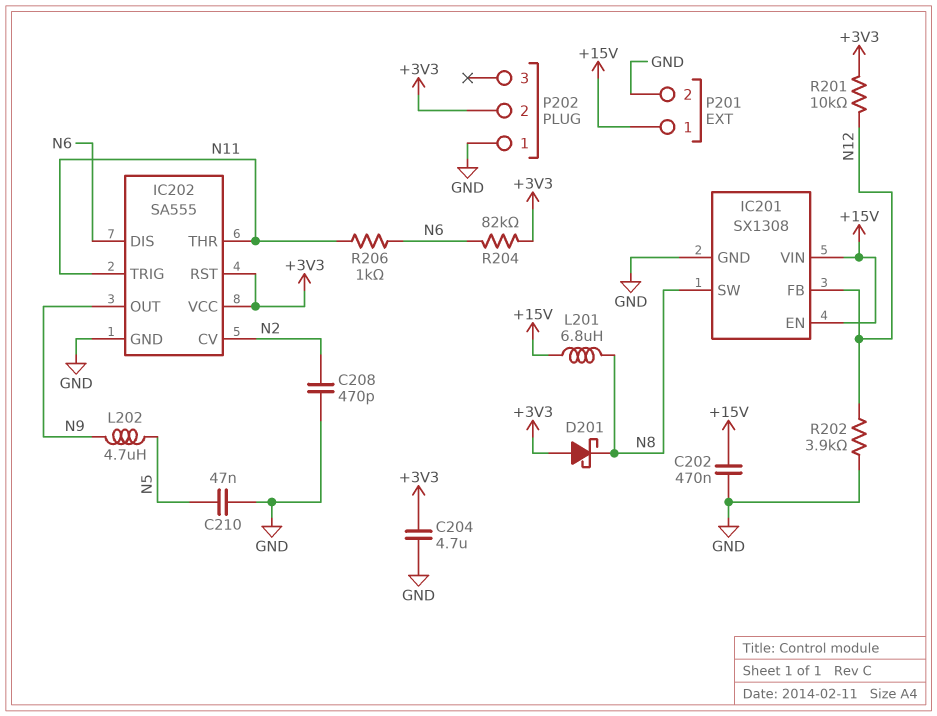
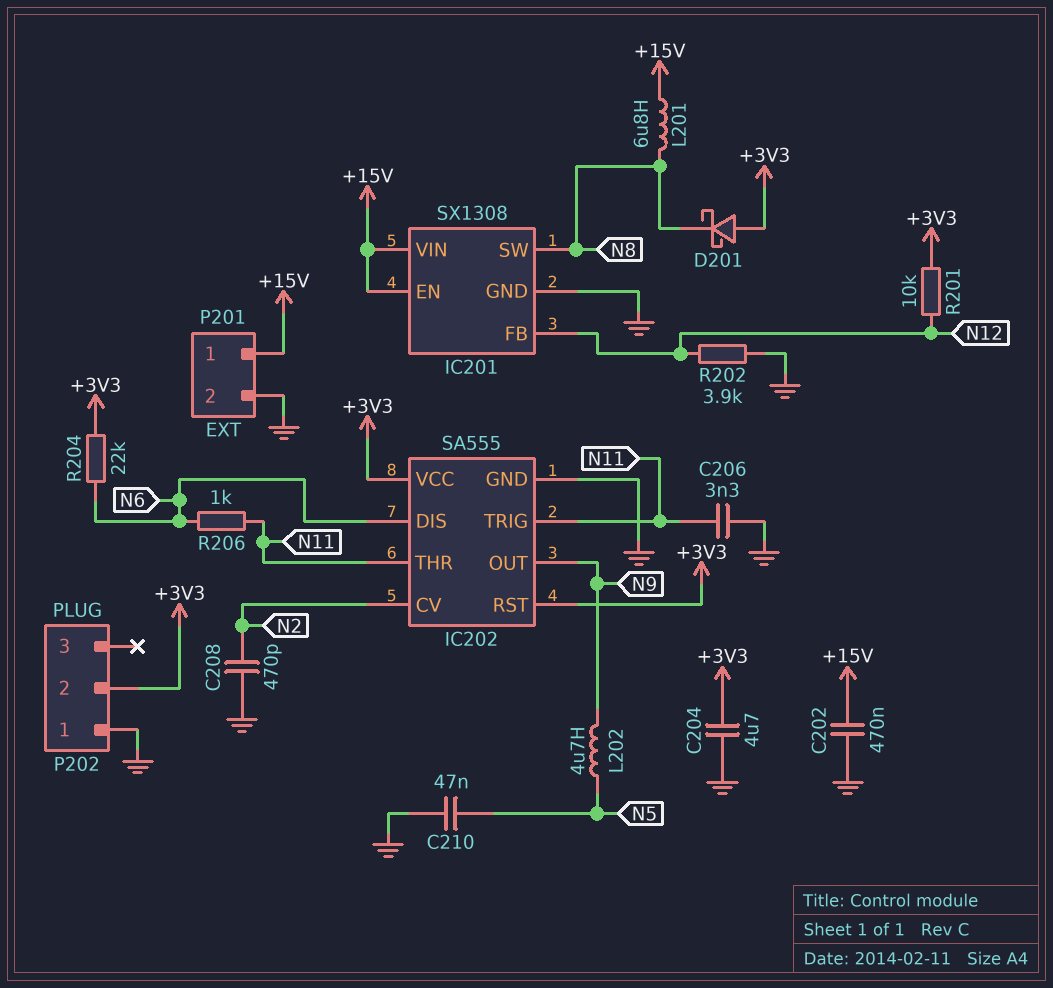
C206: none -> 3.3nF (GND, N11)
R204: 82k (+3V3, N6) -> 22k (+3V3, N6)

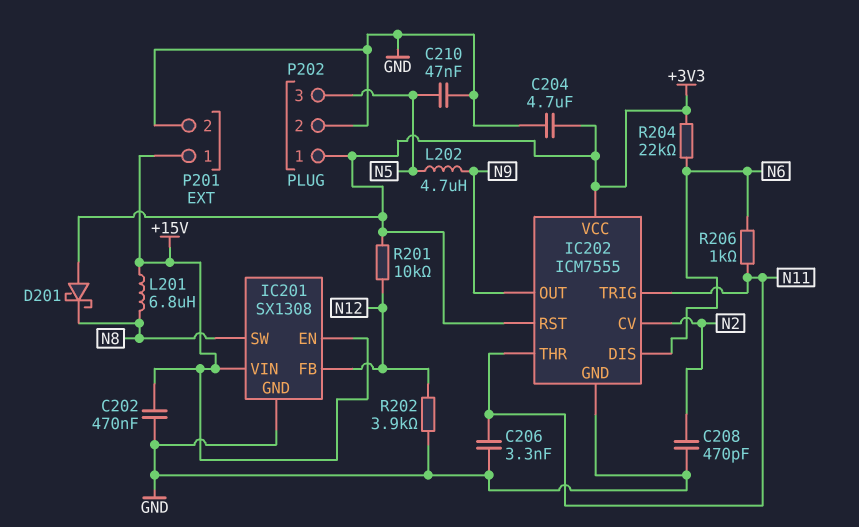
IC202: SA555 -> ICM7555
P202 pin 1: GND -> +3V3
P202 pin 2: +3V3 -> GND
P202 pin 3: none -> N5

